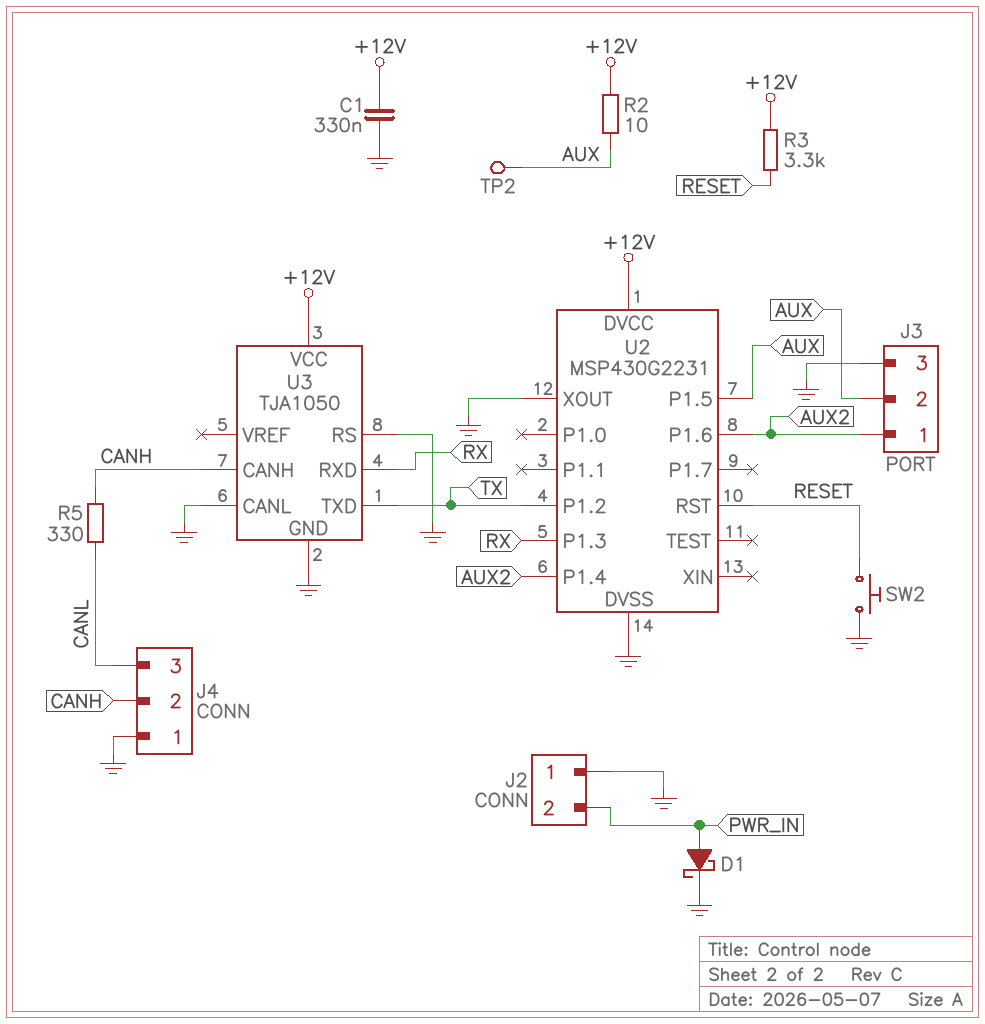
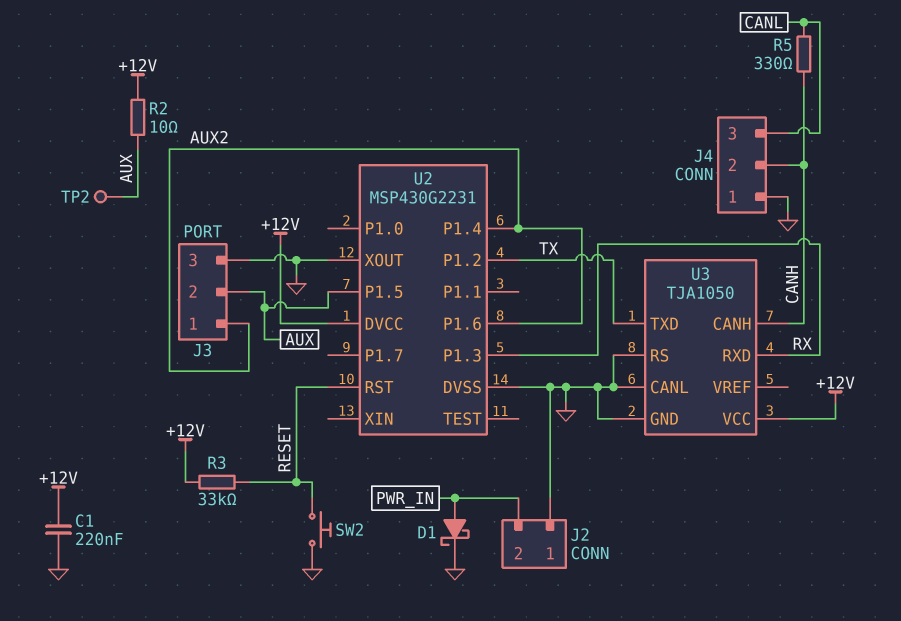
C1: 330nF (+12V, GND) -> 220nF (+12V, GND)
R3: 3.3k (+12V, RESET) -> 33k (+12V, RESET)

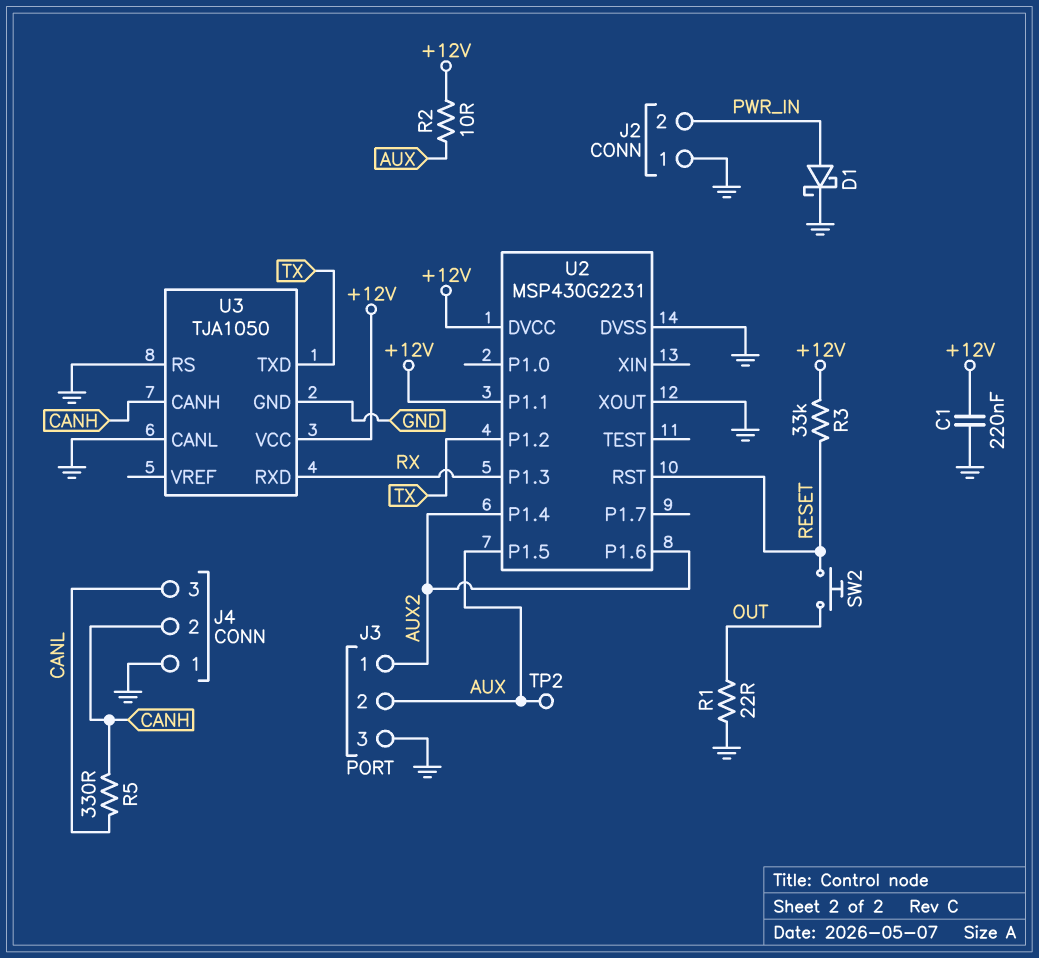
R1: none -> 22 (GND, OUT)
SW2: button (GND, RESET) -> button (OUT, RESET)
U2 pin P1.1: none -> +12V

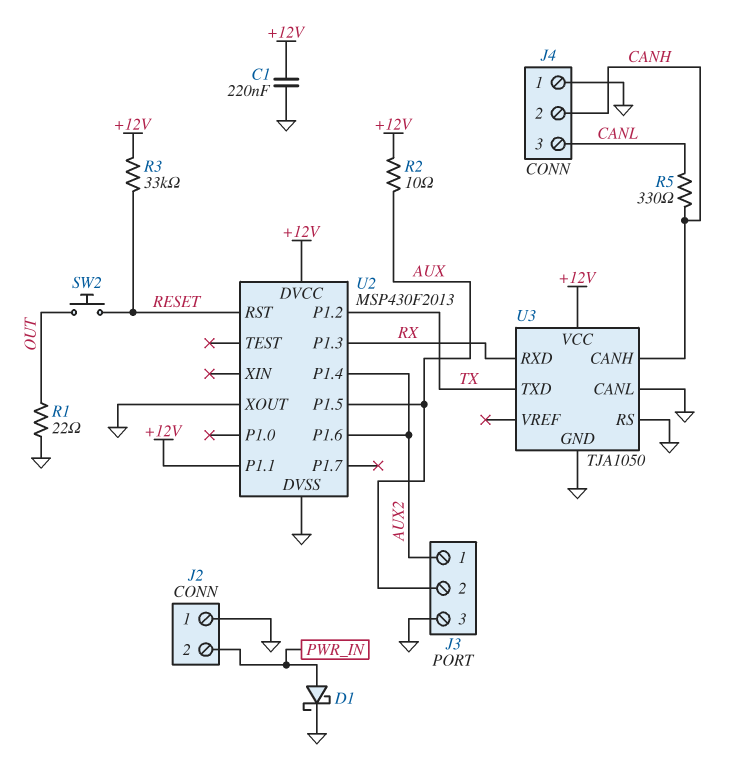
TP2: test point (AUX) -> none
U2: MSP430G2231 -> MSP430F2013

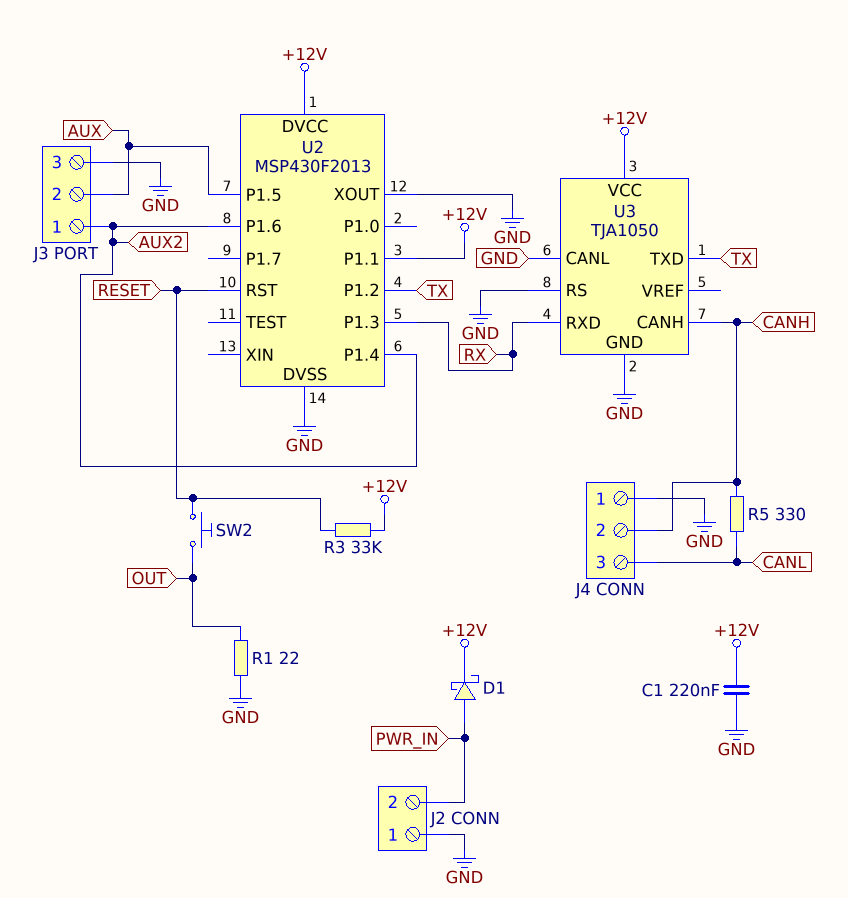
D1: schottky (A PWR_IN, K GND) -> schottky (A PWR_IN, K +12V)
R2: 10 (+12V, AUX) -> none

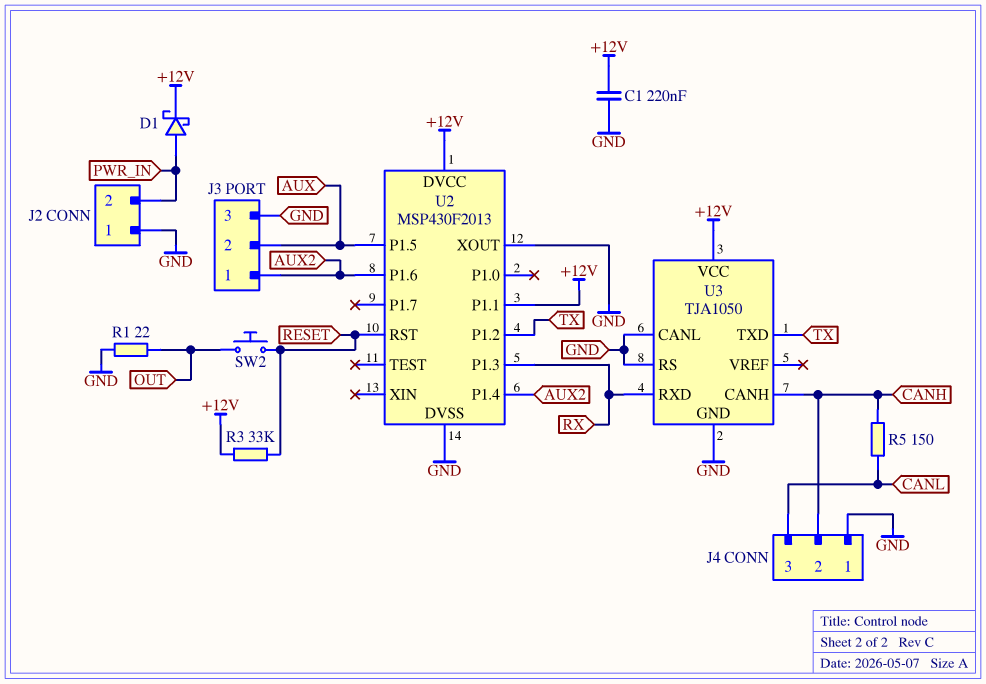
R5: 330 (CANH, CANL) -> 150 (CANH, CANL)

